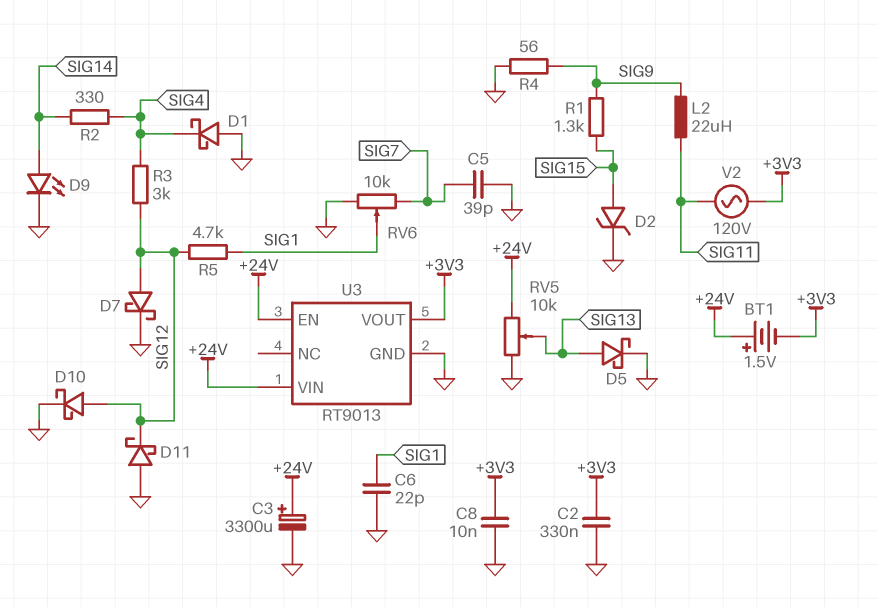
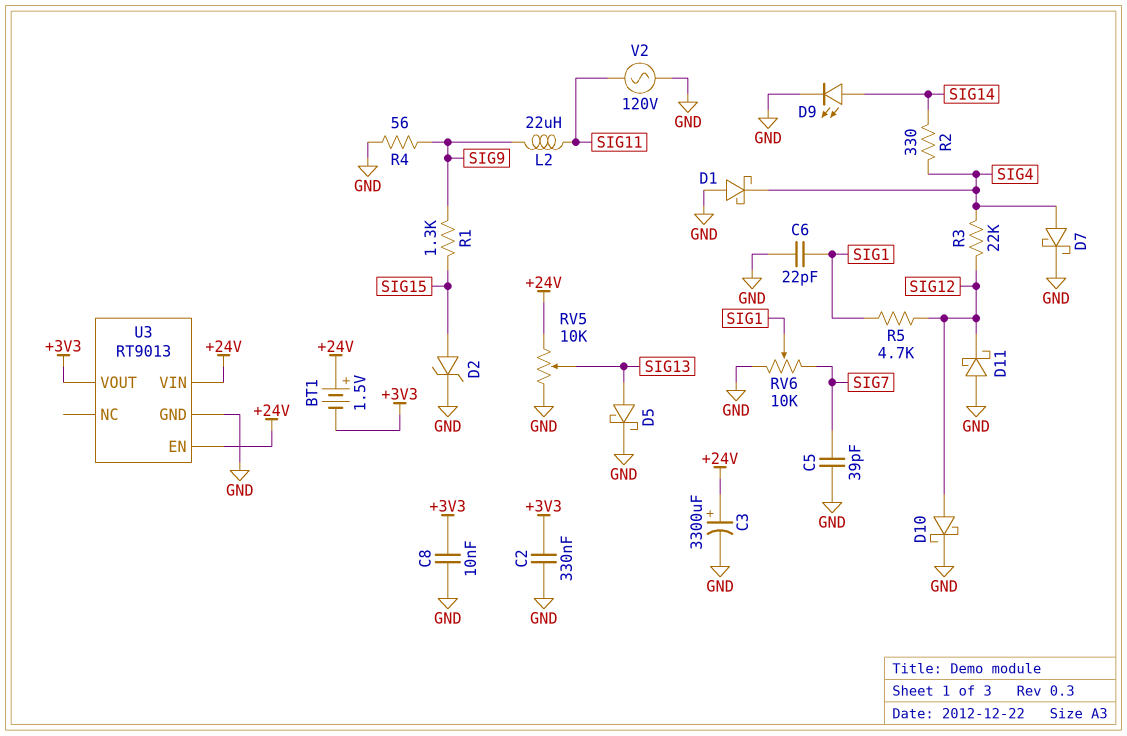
D7: schottky (A SIG12, K GND) -> schottky (A SIG4, K GND)
R3: 3k (SIG4, SIG12) -> 22k (SIG4, SIG12)
V2: AC 120V (+3V3, SIG11) -> AC 120V (GND, SIG11)

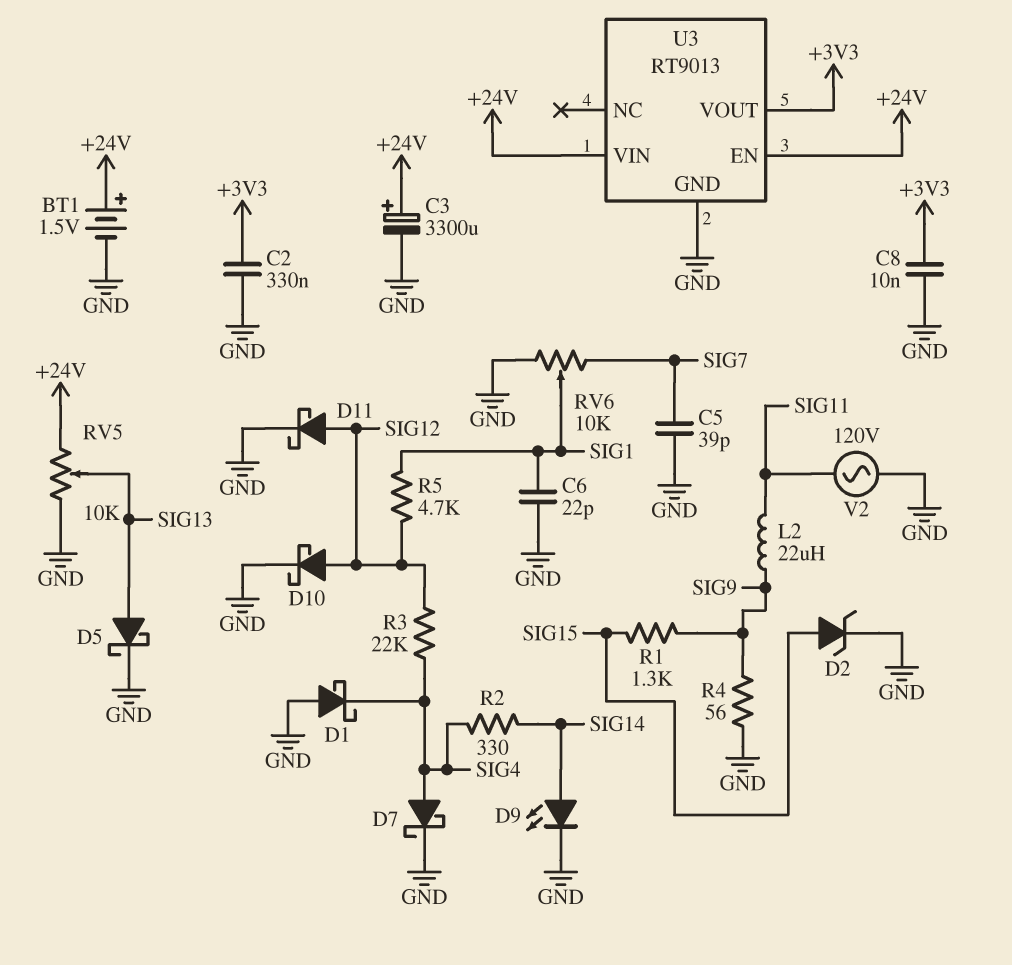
BT1: 1.5V (plus +24V, minus +3V3) -> 1.5V (plus +24V, minus GND)
D11: schottky (A GND, K SIG12) -> schottky (A SIG12, K GND)

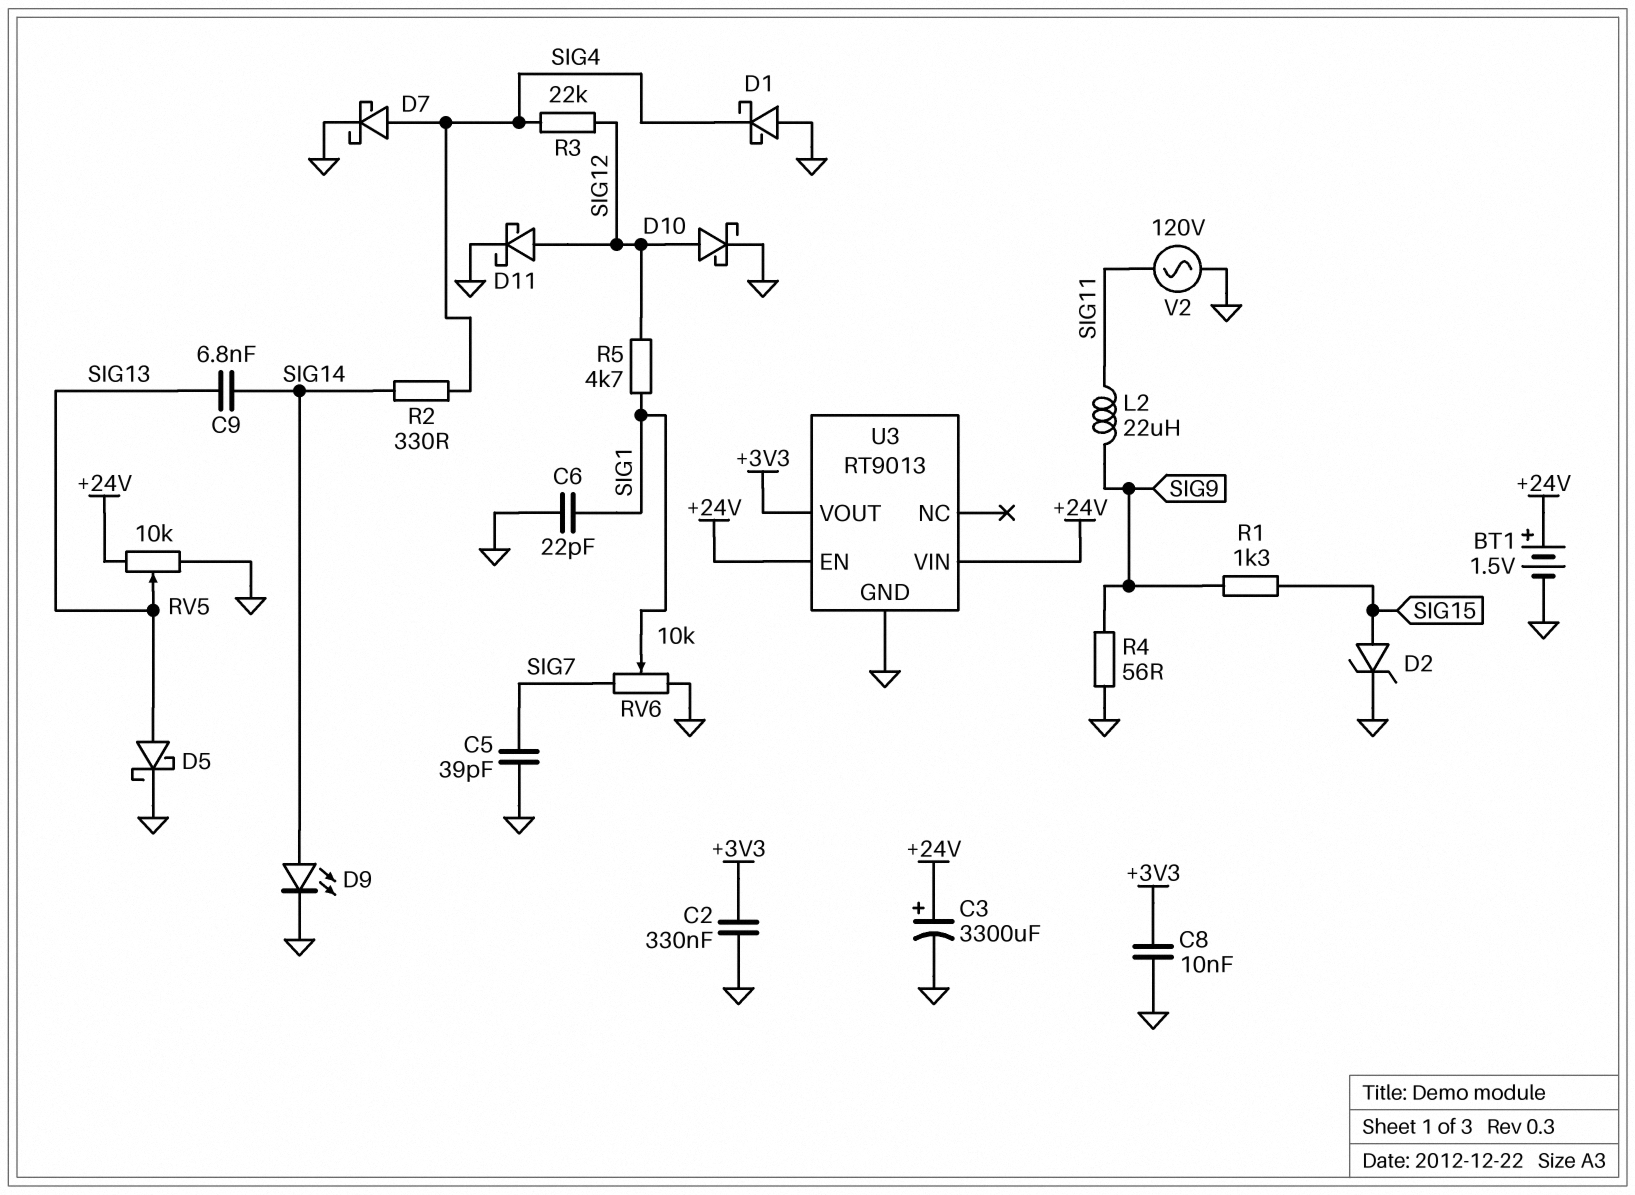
C9: none -> 6.8nF (SIG13, SIG14)

